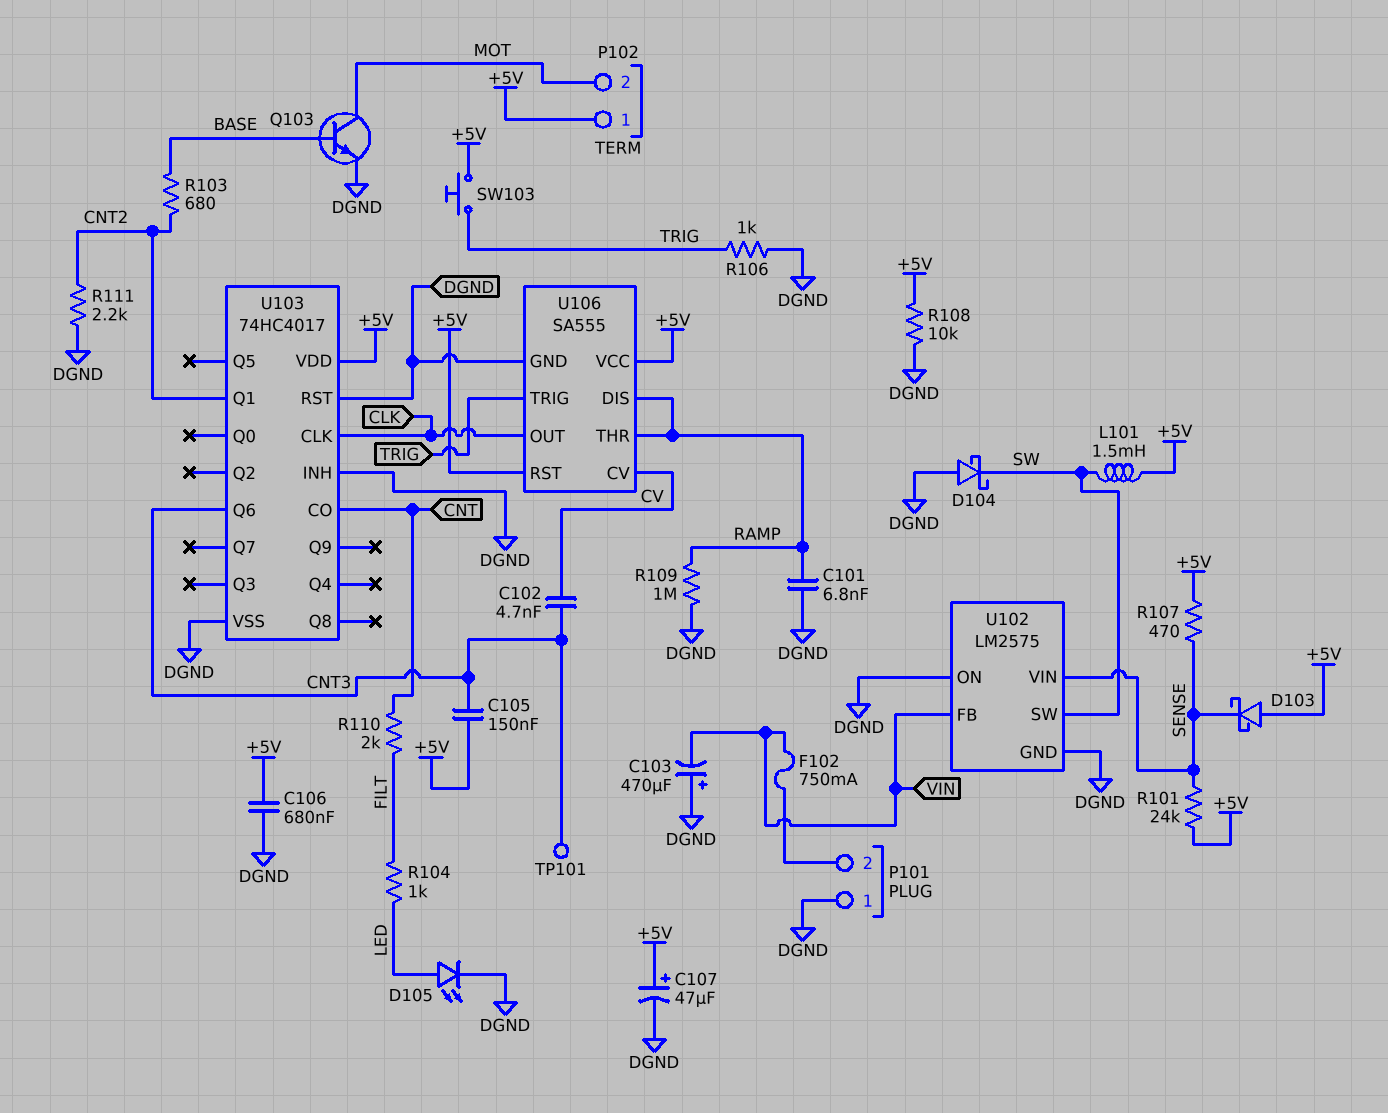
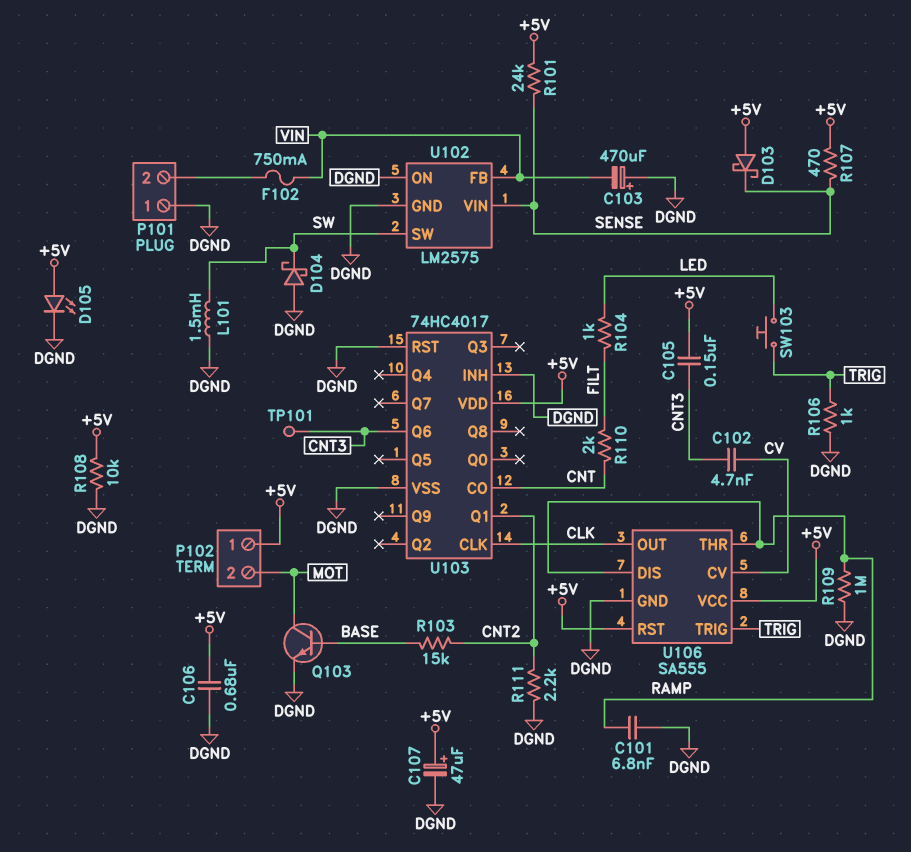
D105: LED (A LED, K DGND) -> LED (A +5V, K DGND)
L101: 1.5mH (+5V, SW) -> 1.5mH (DGND, SW)
R103: 680 (BASE, CNT2) -> 15k (BASE, CNT2)
SW103: button (+5V, TRIG) -> button (LED, TRIG)

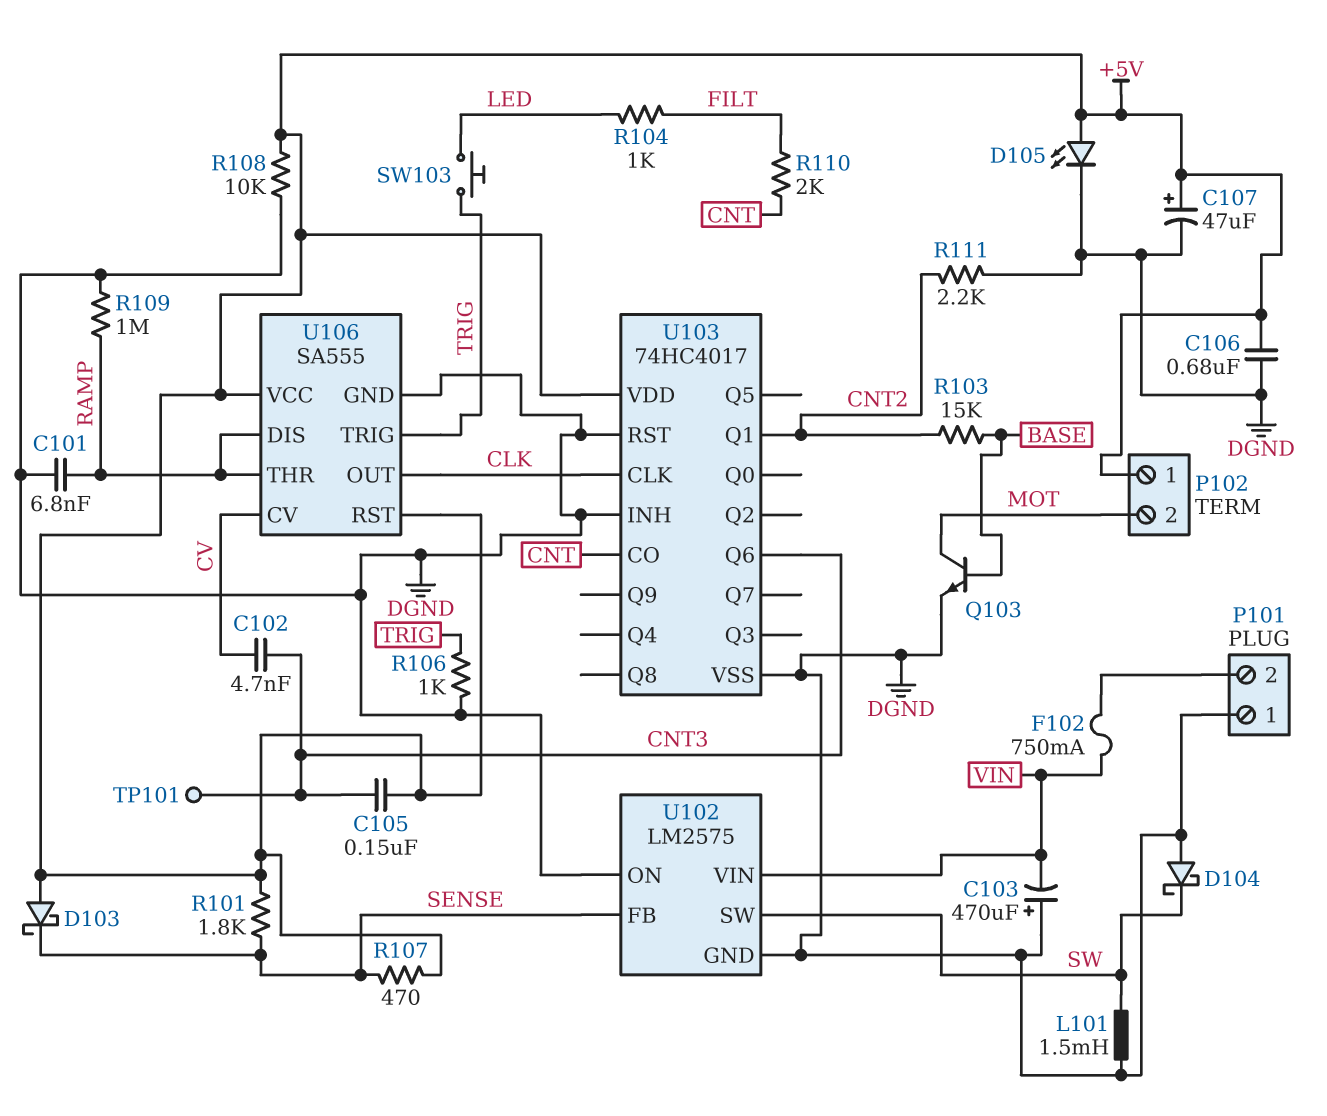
R101: 24k (+5V, SENSE) -> 1.8k (+5V, SENSE)
U102 pin FB: VIN -> SENSE
U102 pin VIN: SENSE -> VIN

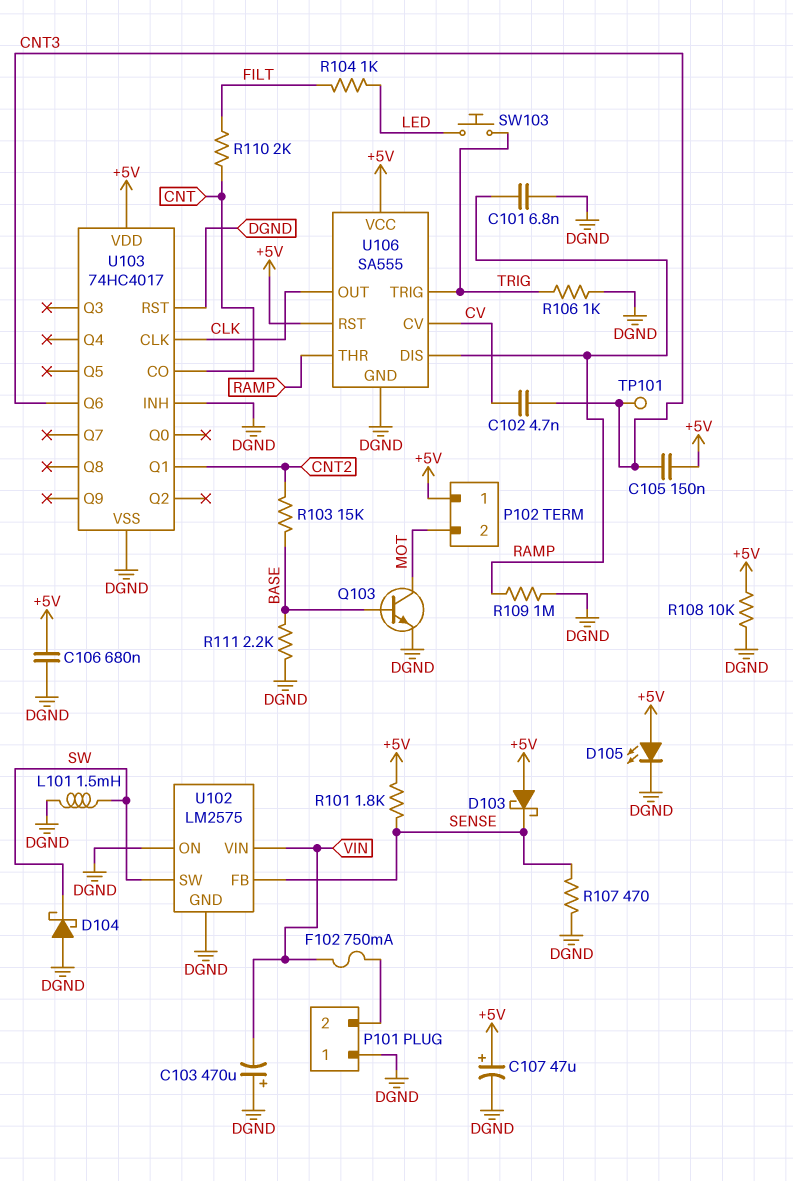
R107: 470 (+5V, SENSE) -> 470 (DGND, SENSE)
R111: 2.2k (CNT2, DGND) -> 2.2k (BASE, DGND)

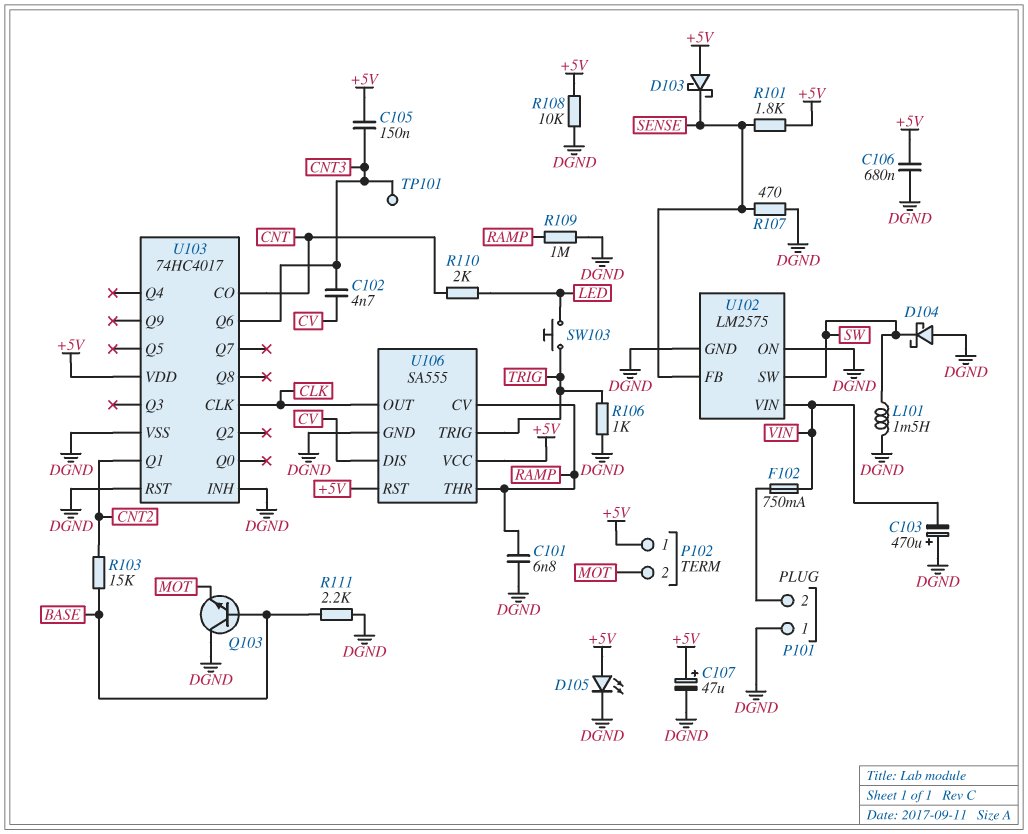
Q103: NPN (B BASE, C MOT, E DGND) -> NPN (B BASE, C DGND, E MOT)
R104: 1k (FILT, LED) -> none
R110: 2k (CNT, FILT) -> 2k (CNT, LED)
U106 pin CV: CV -> RAMP
U106 pin DIS: RAMP -> CV

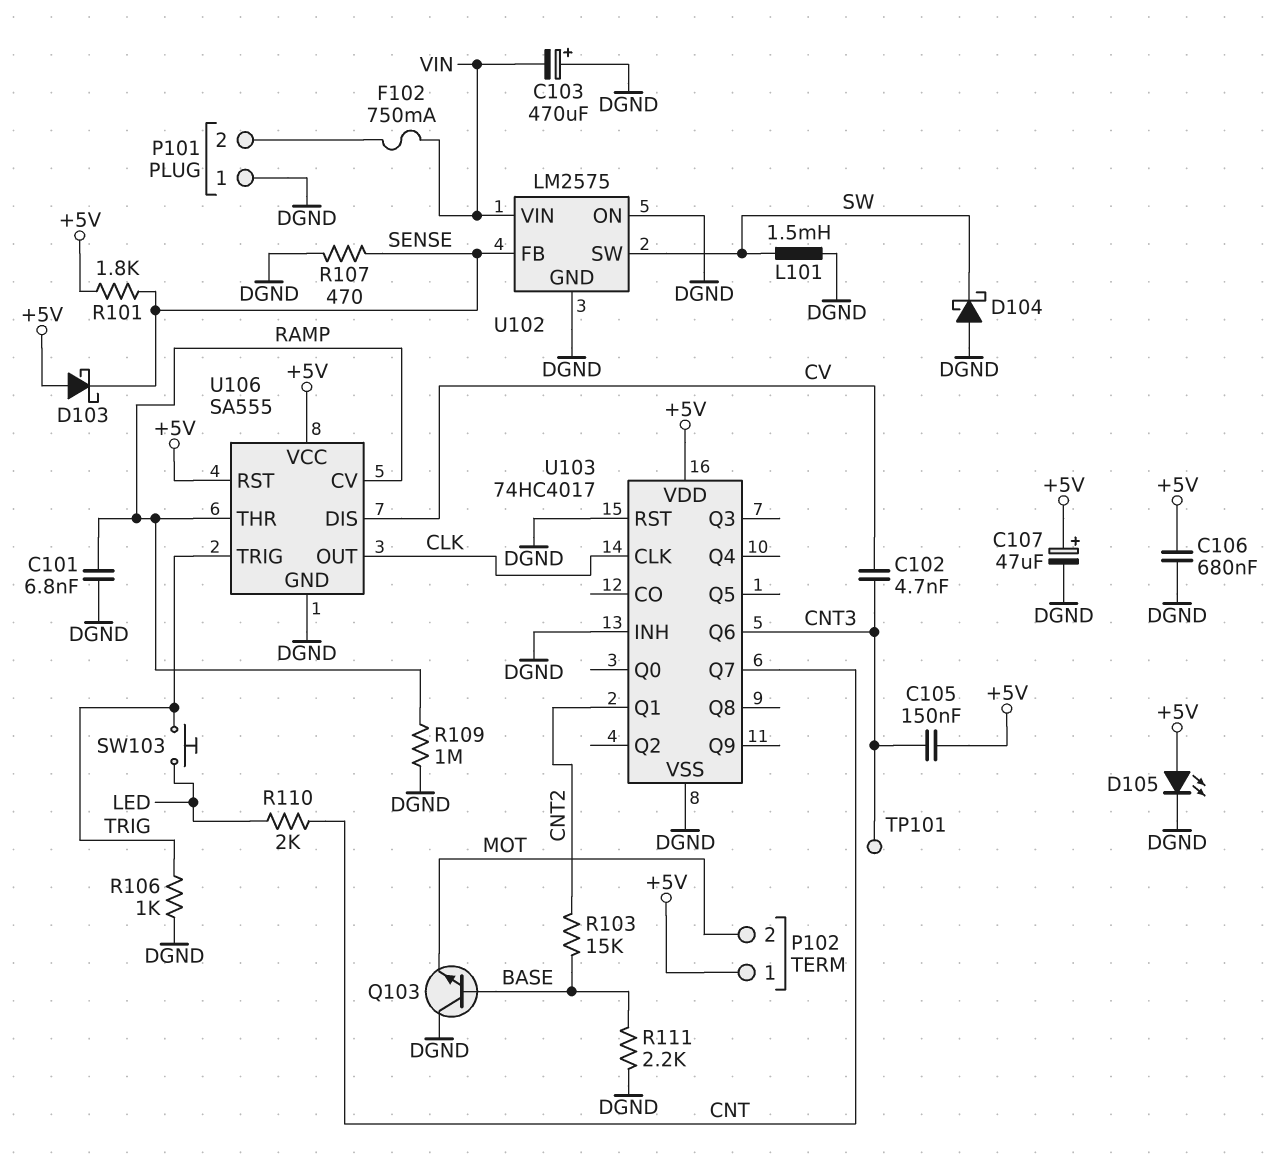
R108: 10k (+5V, DGND) -> none
U103 pin CO: CNT -> none
U103 pin Q7: none -> CNT

